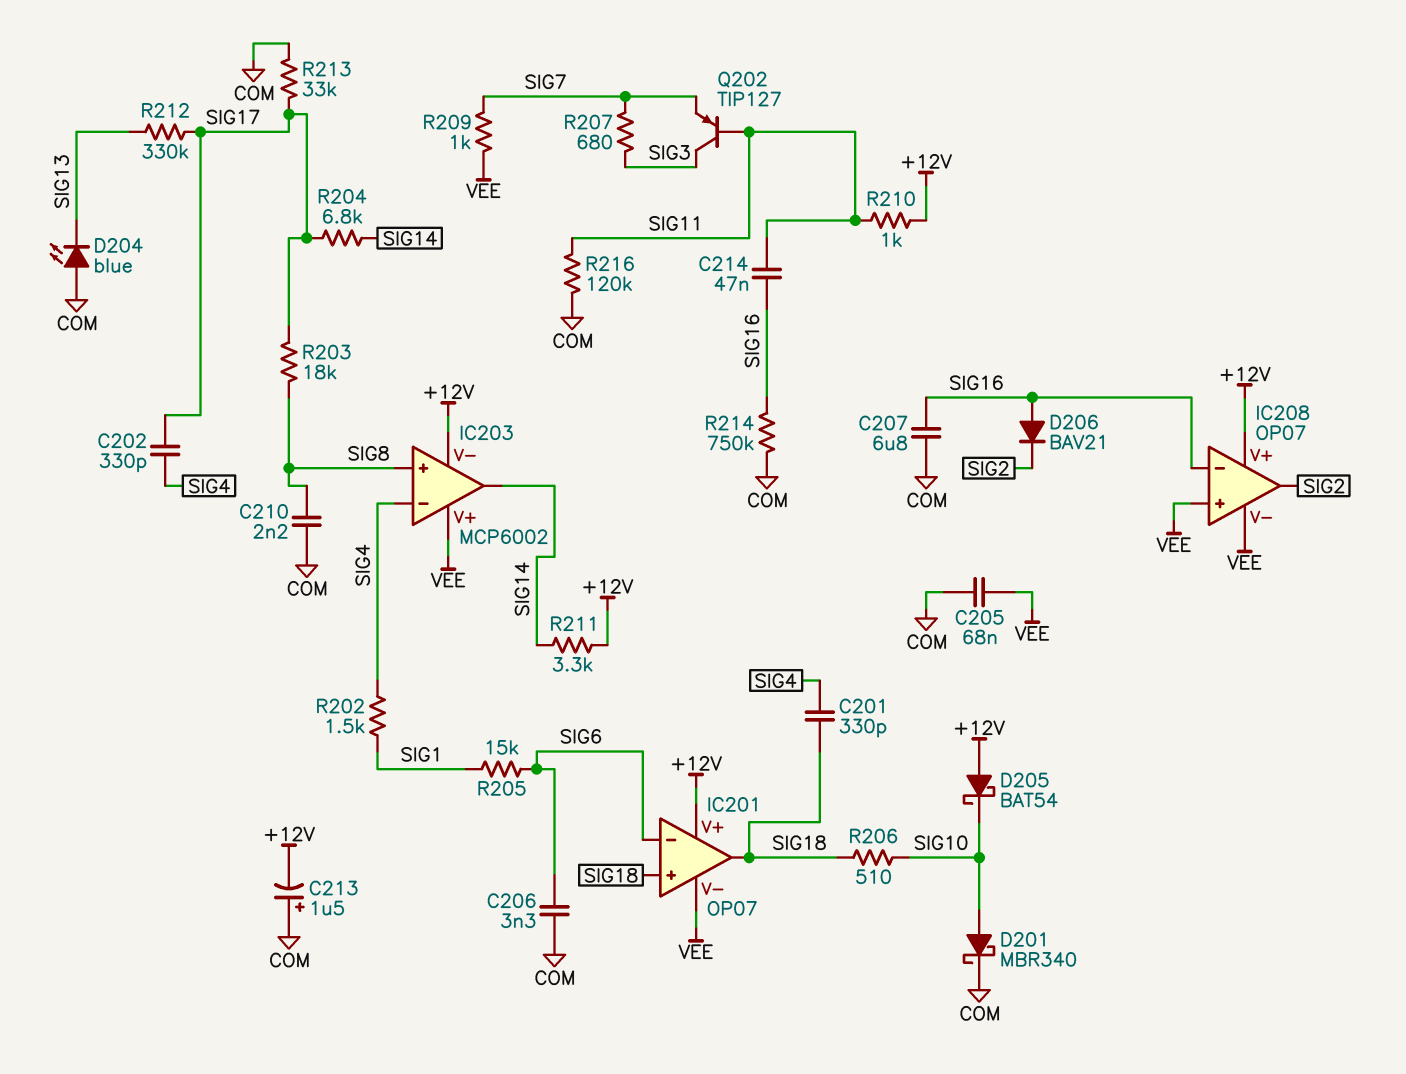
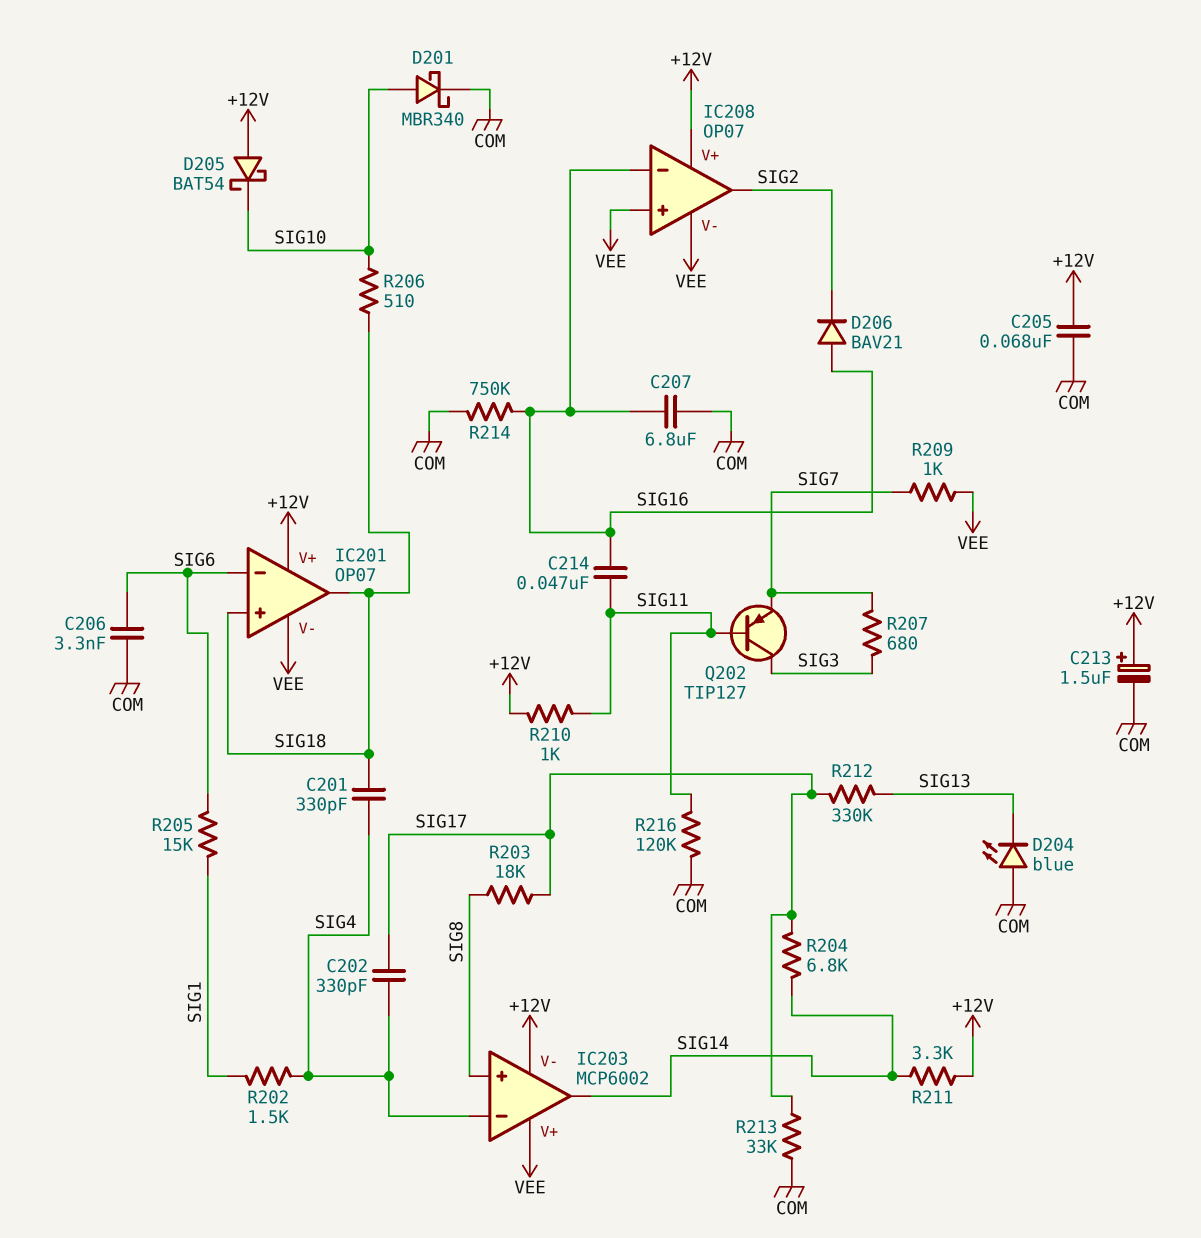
C205: 68nF (COM, VEE) -> 68nF (+12V, COM)
C210: 2.2nF (COM, SIG8) -> none
C213: 1.5uF (plus COM, minus +12V) -> 1.5uF (plus +12V, minus COM)

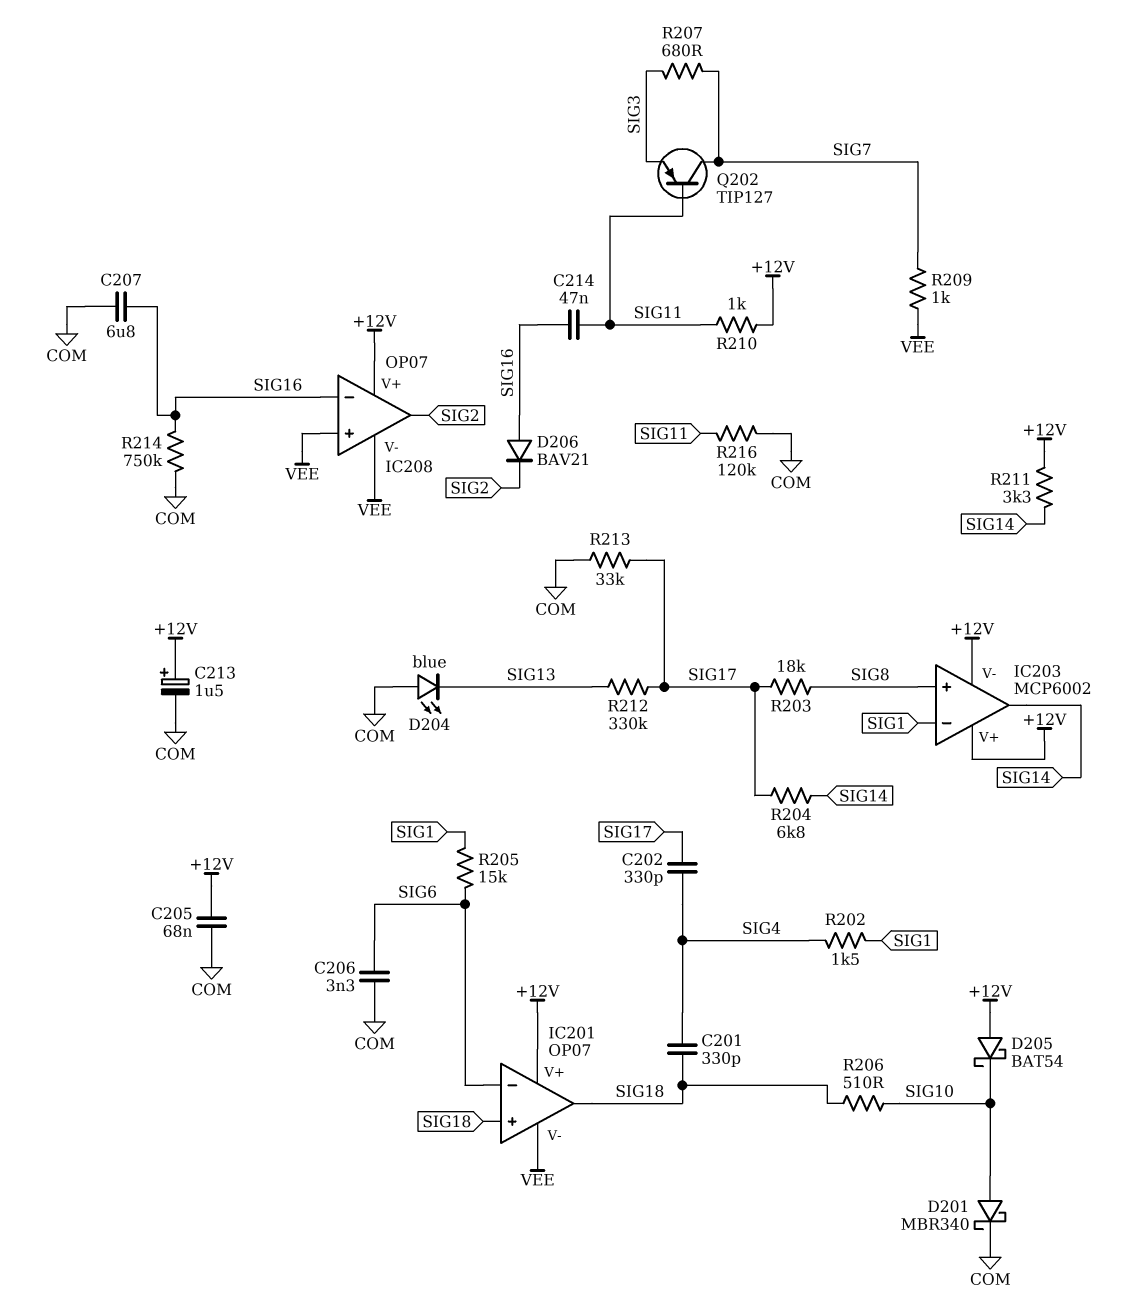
IC203 pin V+: VEE -> +12V
IC203 pin in-: SIG4 -> SIG1
Q202: PNP TIP127 (B SIG11, C SIG3, E SIG7) -> PNP TIP127 (B SIG11, C SIG7, E SIG3)

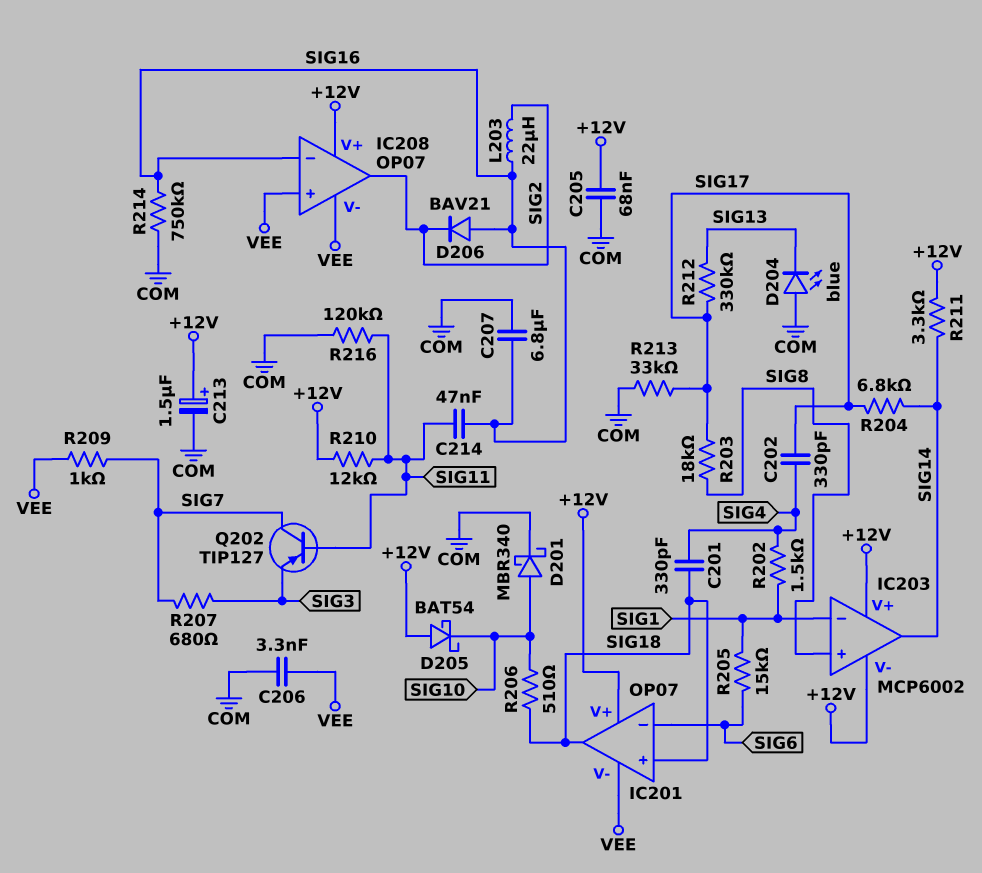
C206: 3.3nF (COM, SIG6) -> 3.3nF (COM, VEE)
L203: none -> 22uH (SIG2, SIG16)
R210: 1k (+12V, SIG11) -> 12k (+12V, SIG11)

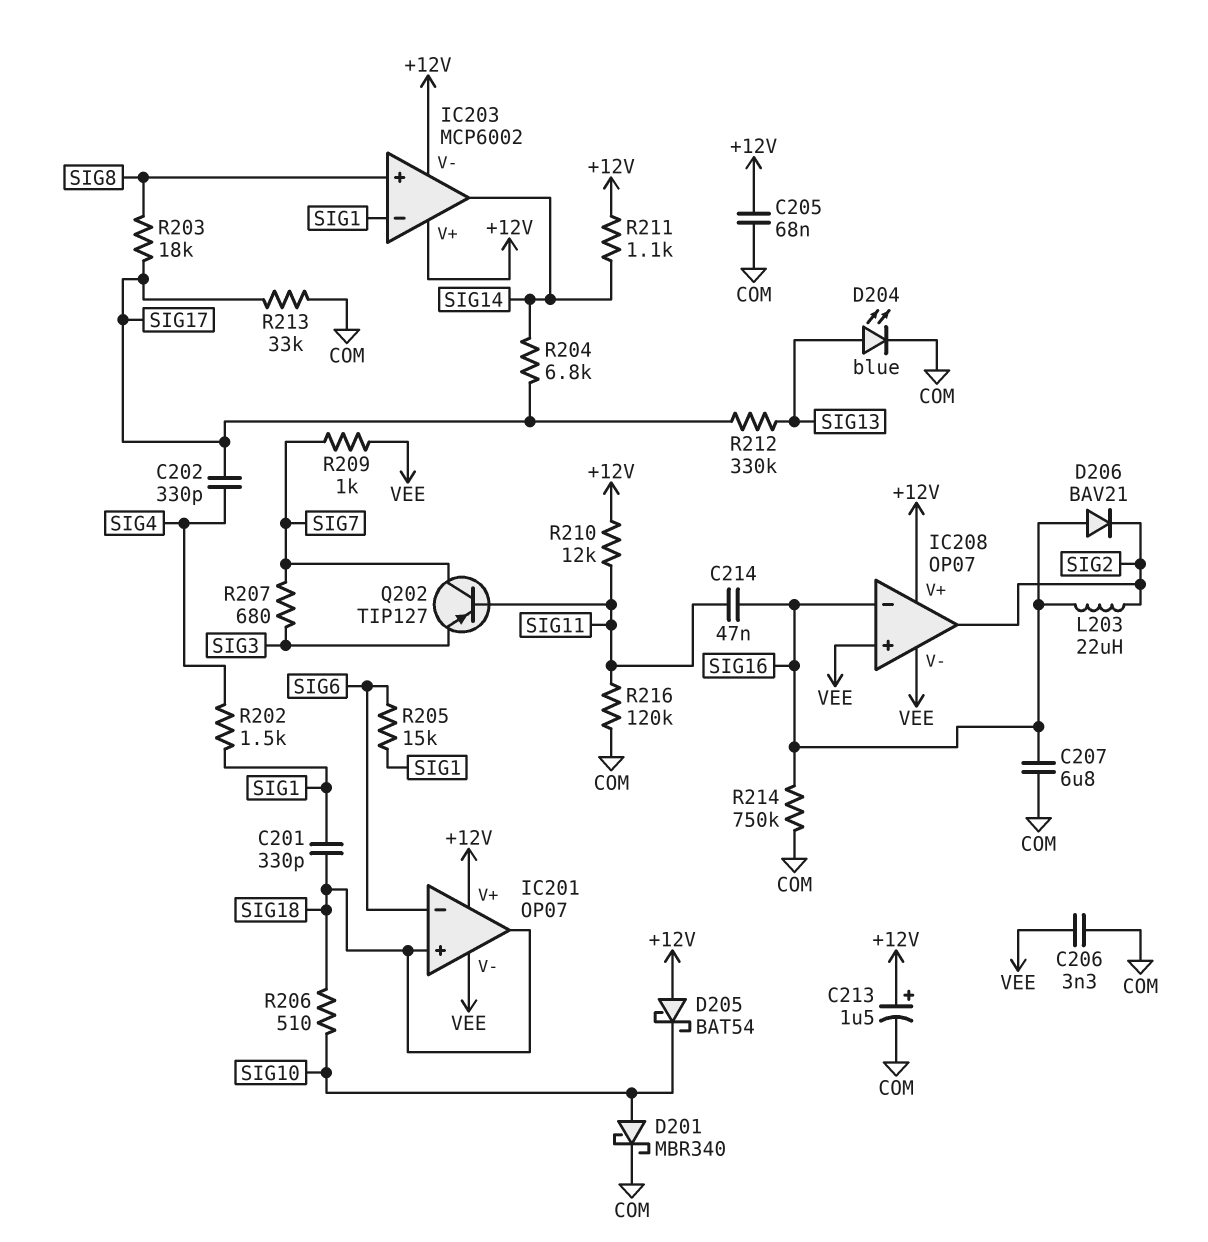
C201: 330pF (SIG4, SIG18) -> 330pF (SIG1, SIG18)
D204: LED blue (A COM, K SIG13) -> LED blue (A SIG13, K COM)
R211: 3.3k (+12V, SIG14) -> 1.1k (+12V, SIG14)

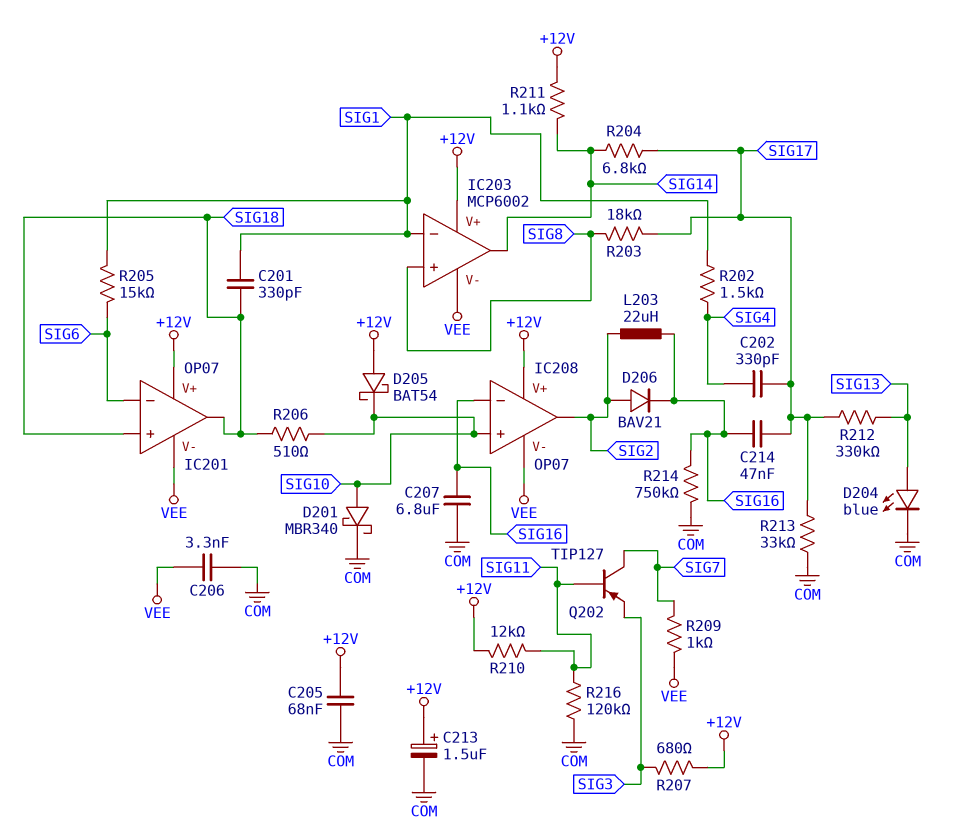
C214: 47nF (SIG11, SIG16) -> 47nF (SIG16, SIG17)
D206: diode BAV21 (A SIG16, K SIG2) -> diode BAV21 (A SIG2, K SIG16)
IC203 pin V-: +12V -> VEE
IC208 pin in+: VEE -> SIG10
R207: 680 (SIG3, SIG7) -> 680 (+12V, SIG3)

